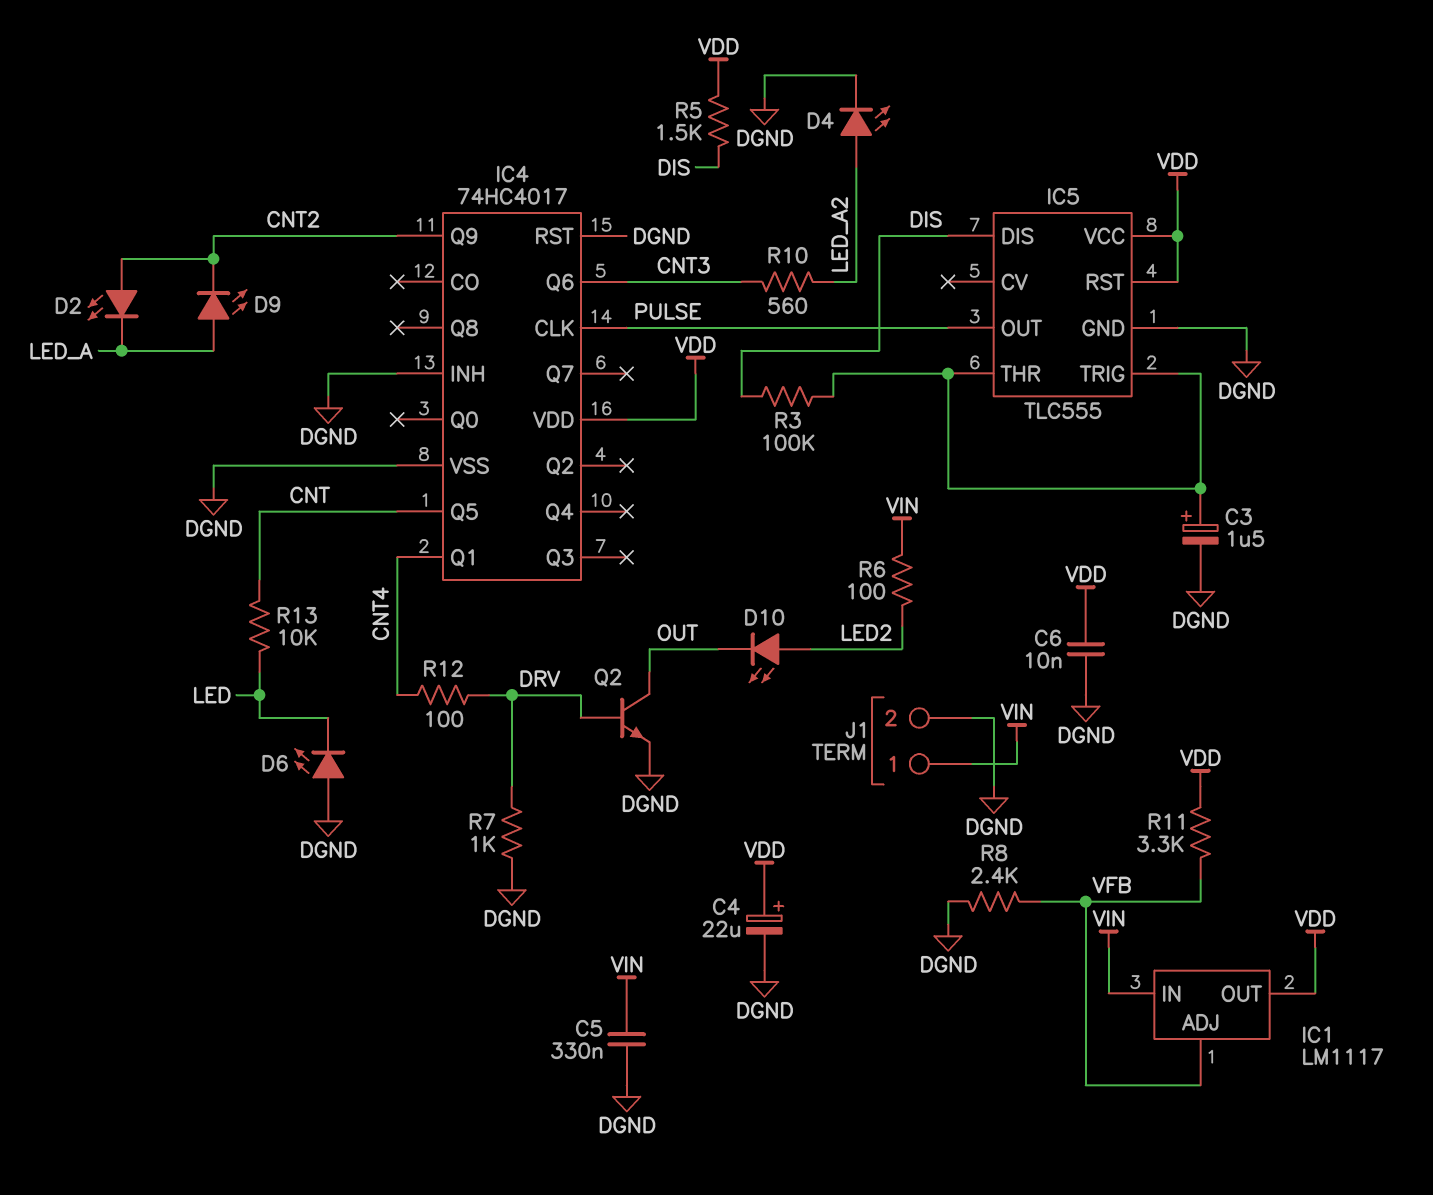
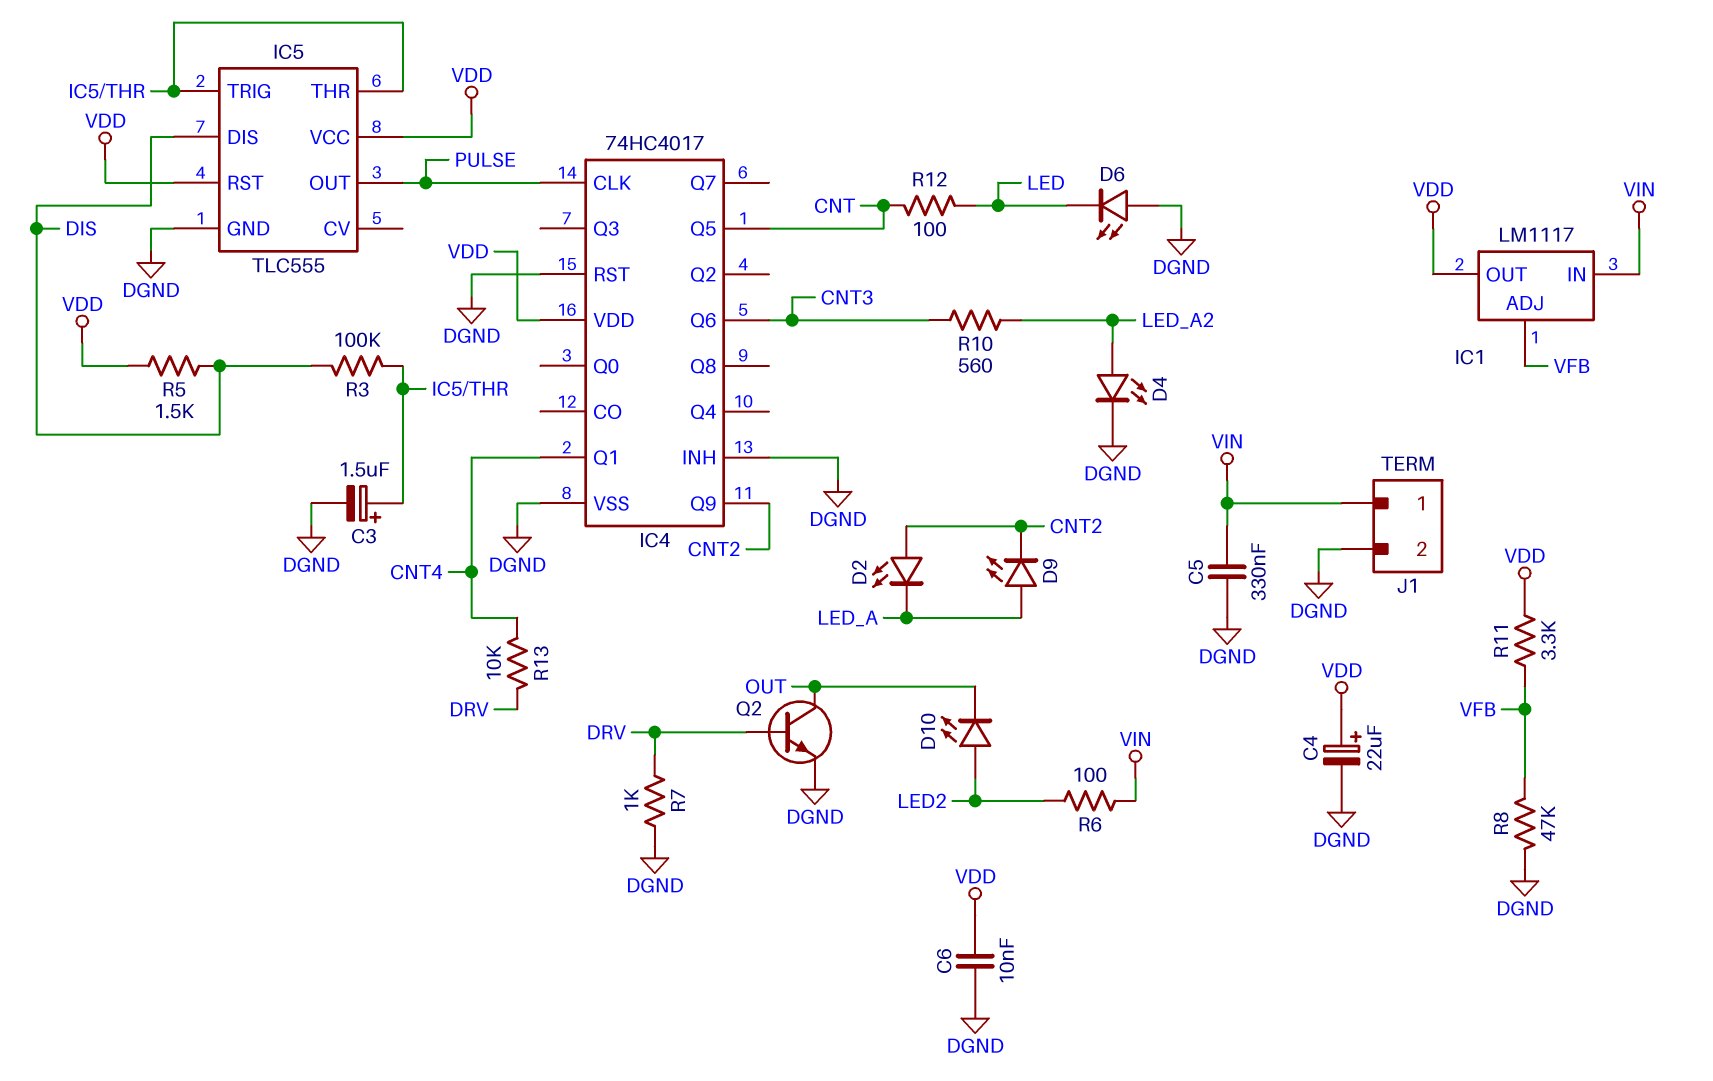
R8: 2.4k (DGND, VFB) -> 47k (DGND, VFB)
R12: 100 (CNT4, DRV) -> 100 (CNT, LED)
R13: 10k (CNT, LED) -> 10k (CNT4, DRV)

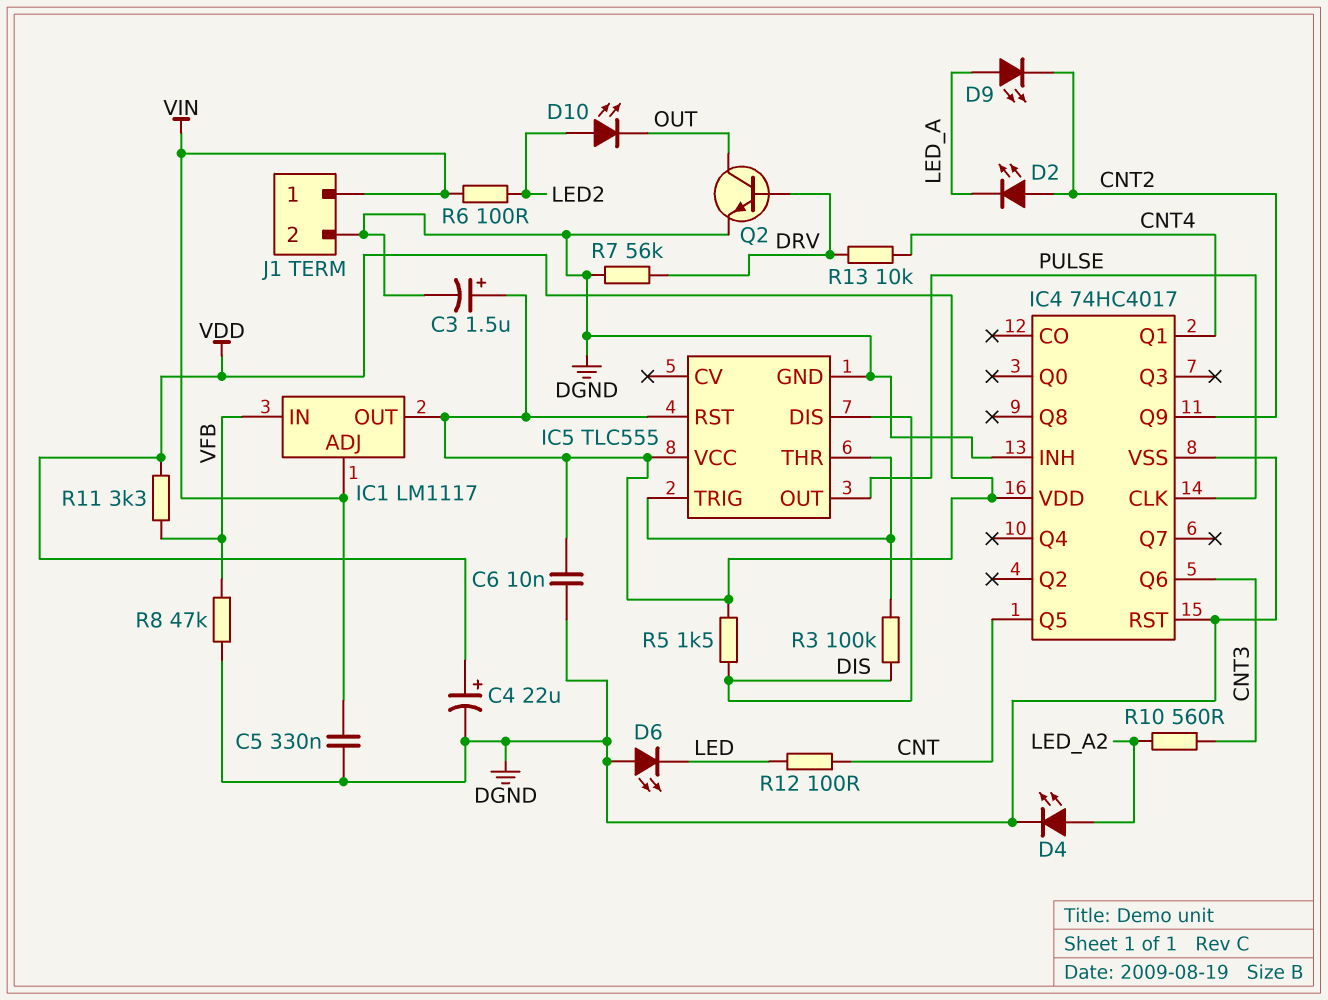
C3: 1.5uF (plus IC5/THR, minus DGND) -> 1.5uF (plus VDD, minus DGND)
IC1 pin ADJ: VFB -> VIN
IC1 pin IN: VIN -> VFB
R7: 1k (DGND, DRV) -> 56k (DGND, DRV)

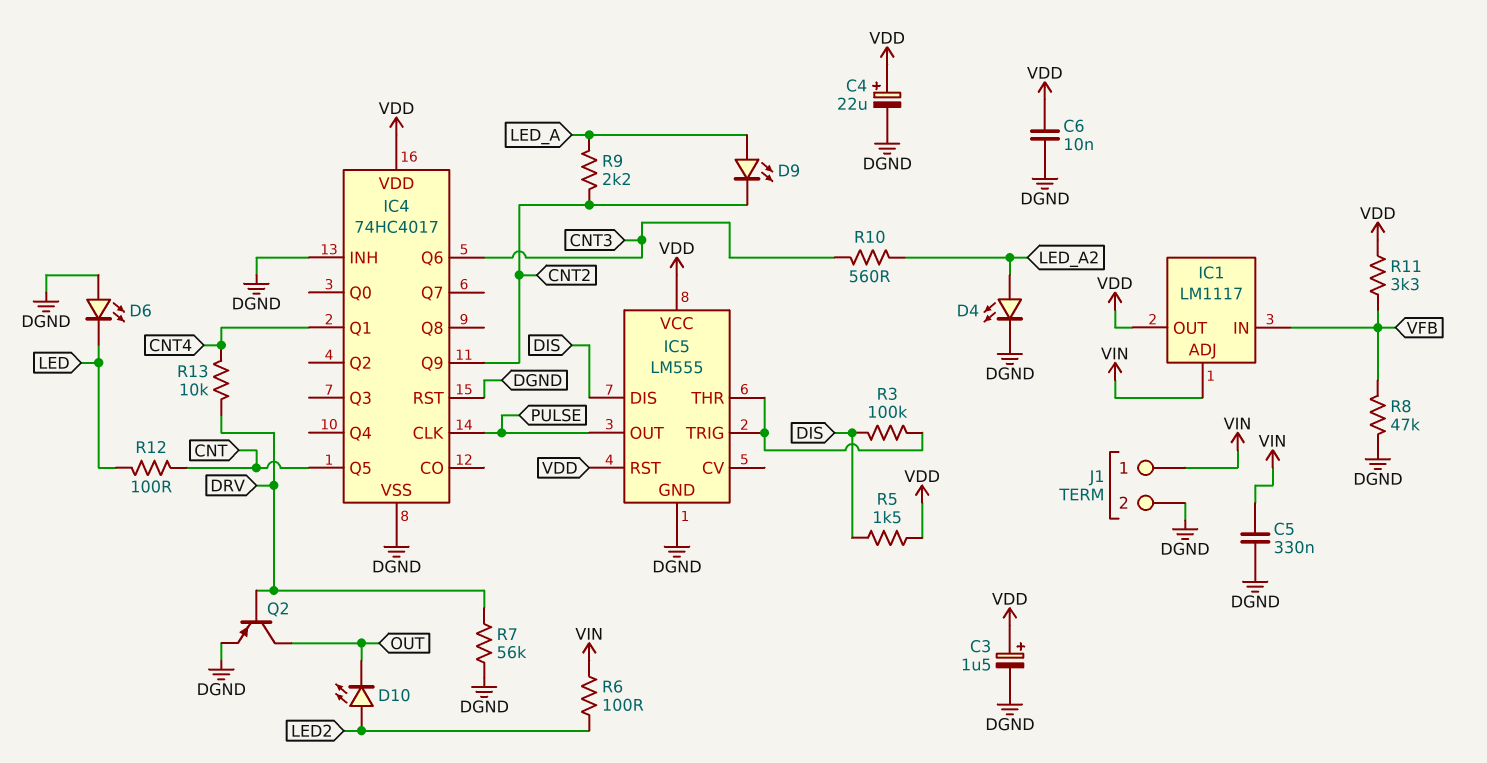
D2: LED (A CNT2, K LED_A) -> none
IC5: TLC555 -> LM555
Q2: NPN (B DRV, C OUT, E DGND) -> PNP (B DRV, C OUT, E DGND)
R9: none -> 2.2k (CNT2, LED_A)

